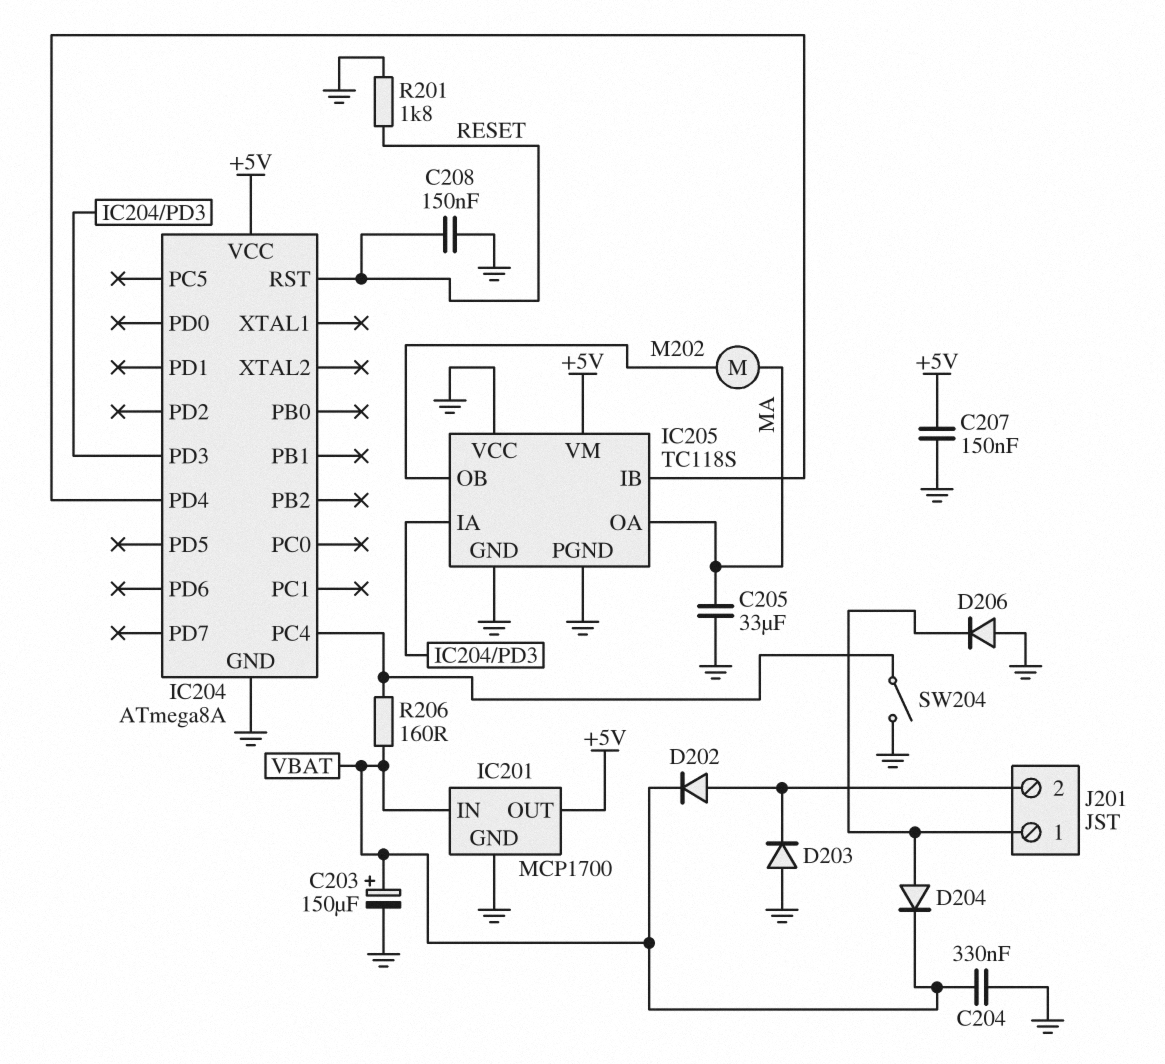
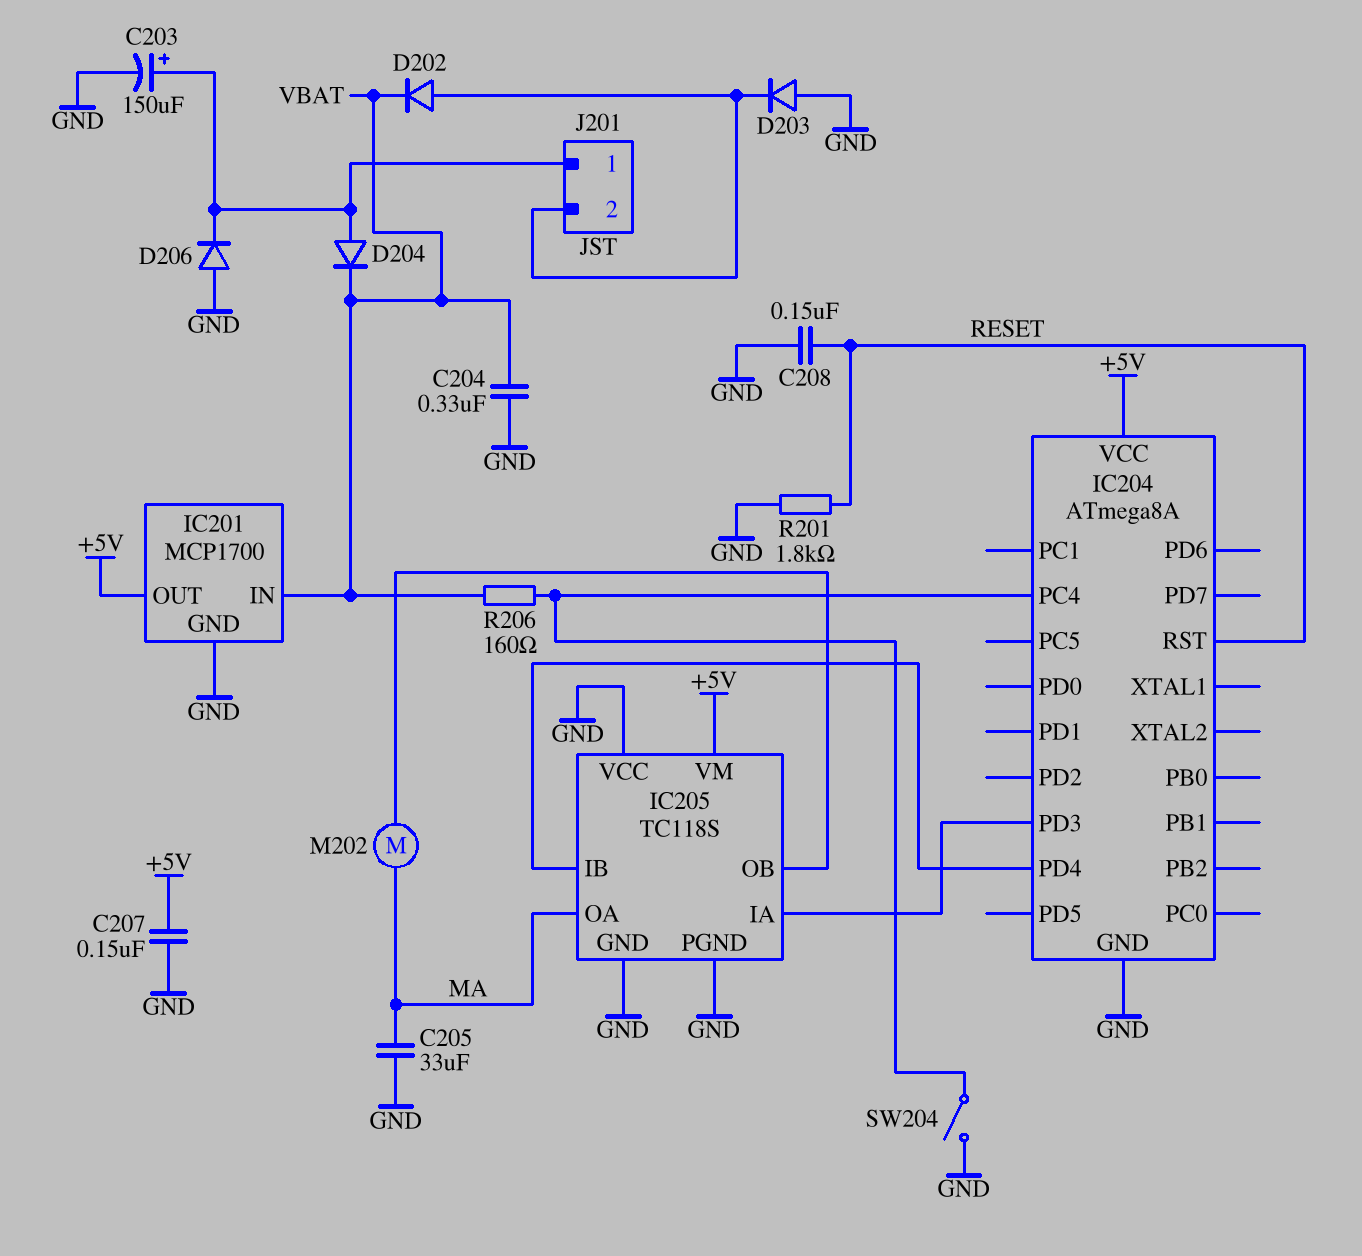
C203: 150uF (plus VBAT, minus GND) -> 150uF (plus J201/1, minus GND)

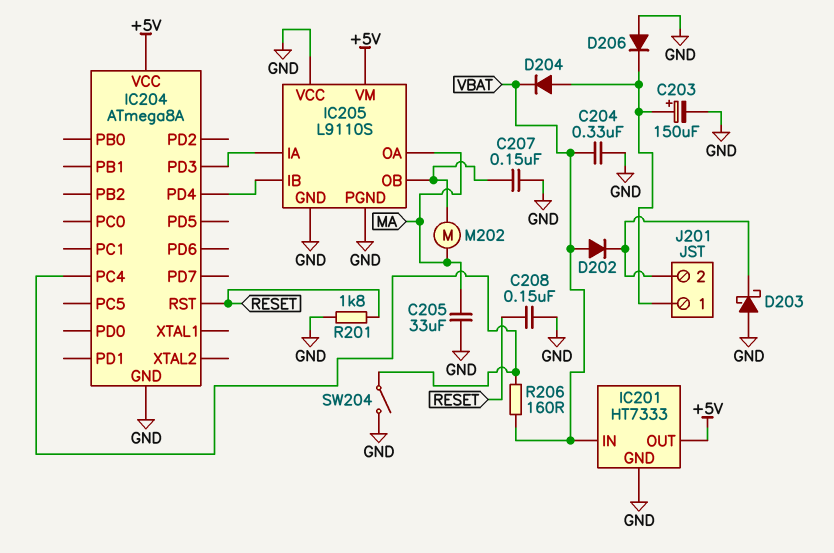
C207: 150nF (+5V, GND) -> 150nF (GND, IC205/OB)
D202: diode (A J201/2, K VBAT) -> diode (A VBAT, K J201/2)
D203: diode (A GND, K J201/2) -> schottky (A GND, K J201/2)
IC201: MCP1700 -> HT7333
IC205: TC118S -> L9110S

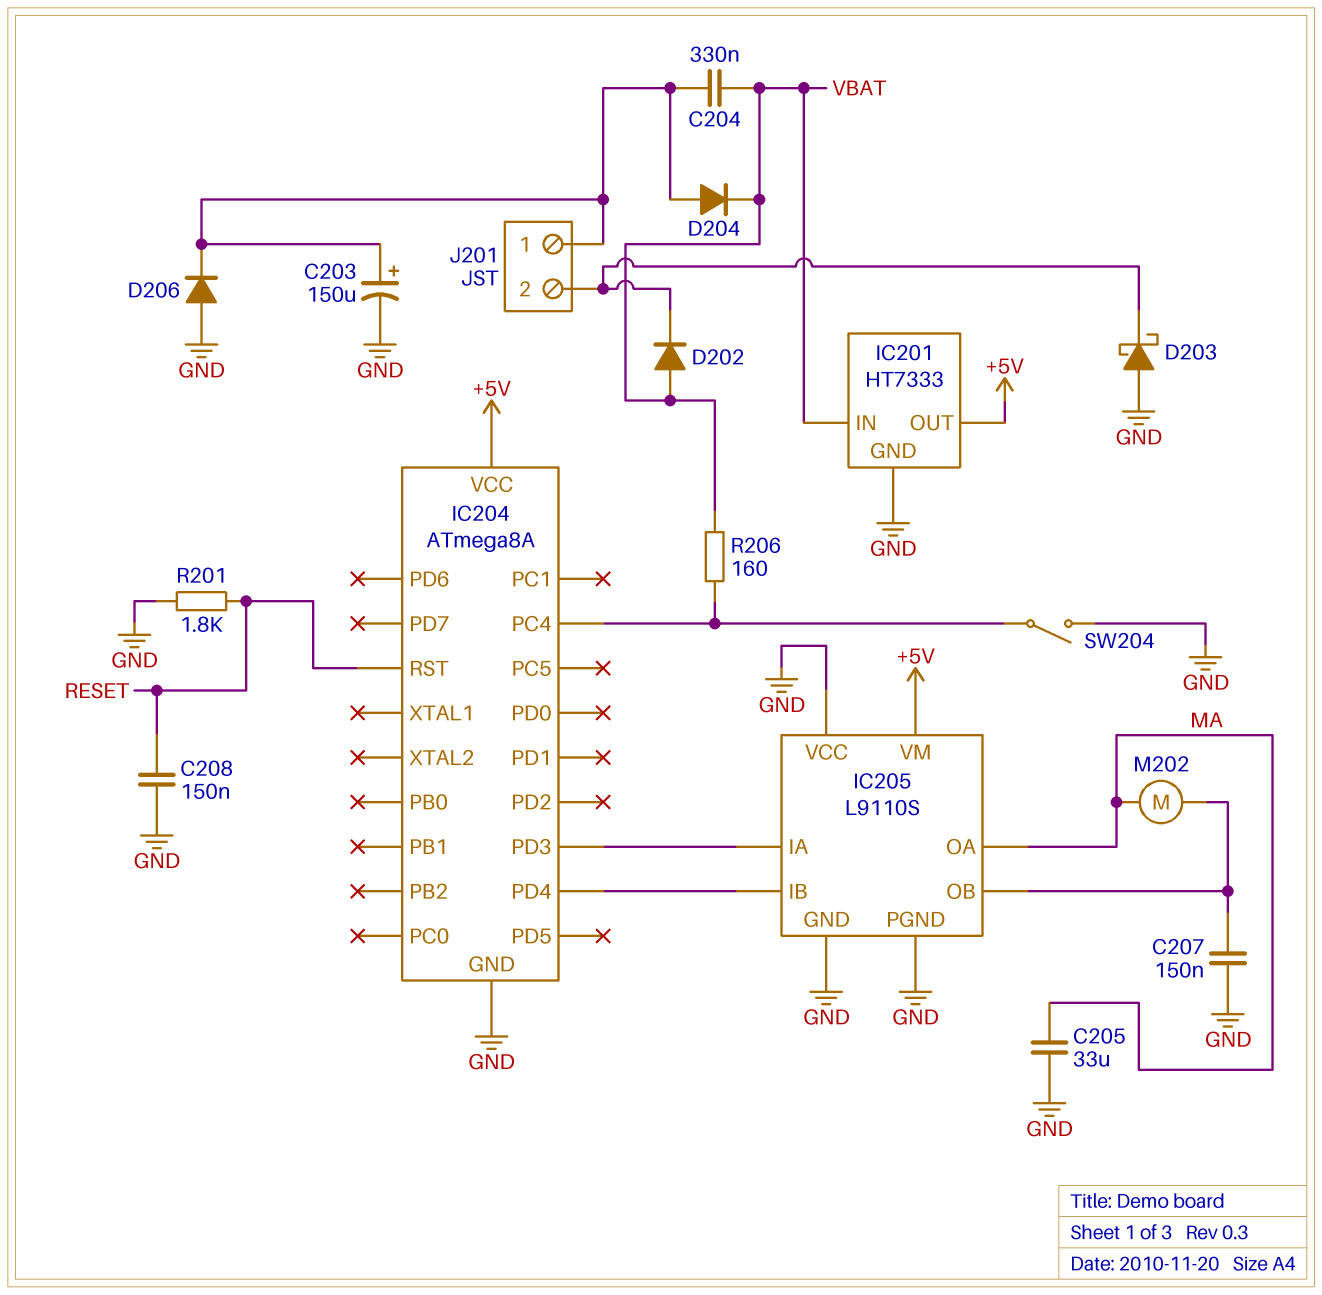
C204: 330nF (GND, VBAT) -> 330nF (J201/1, VBAT)

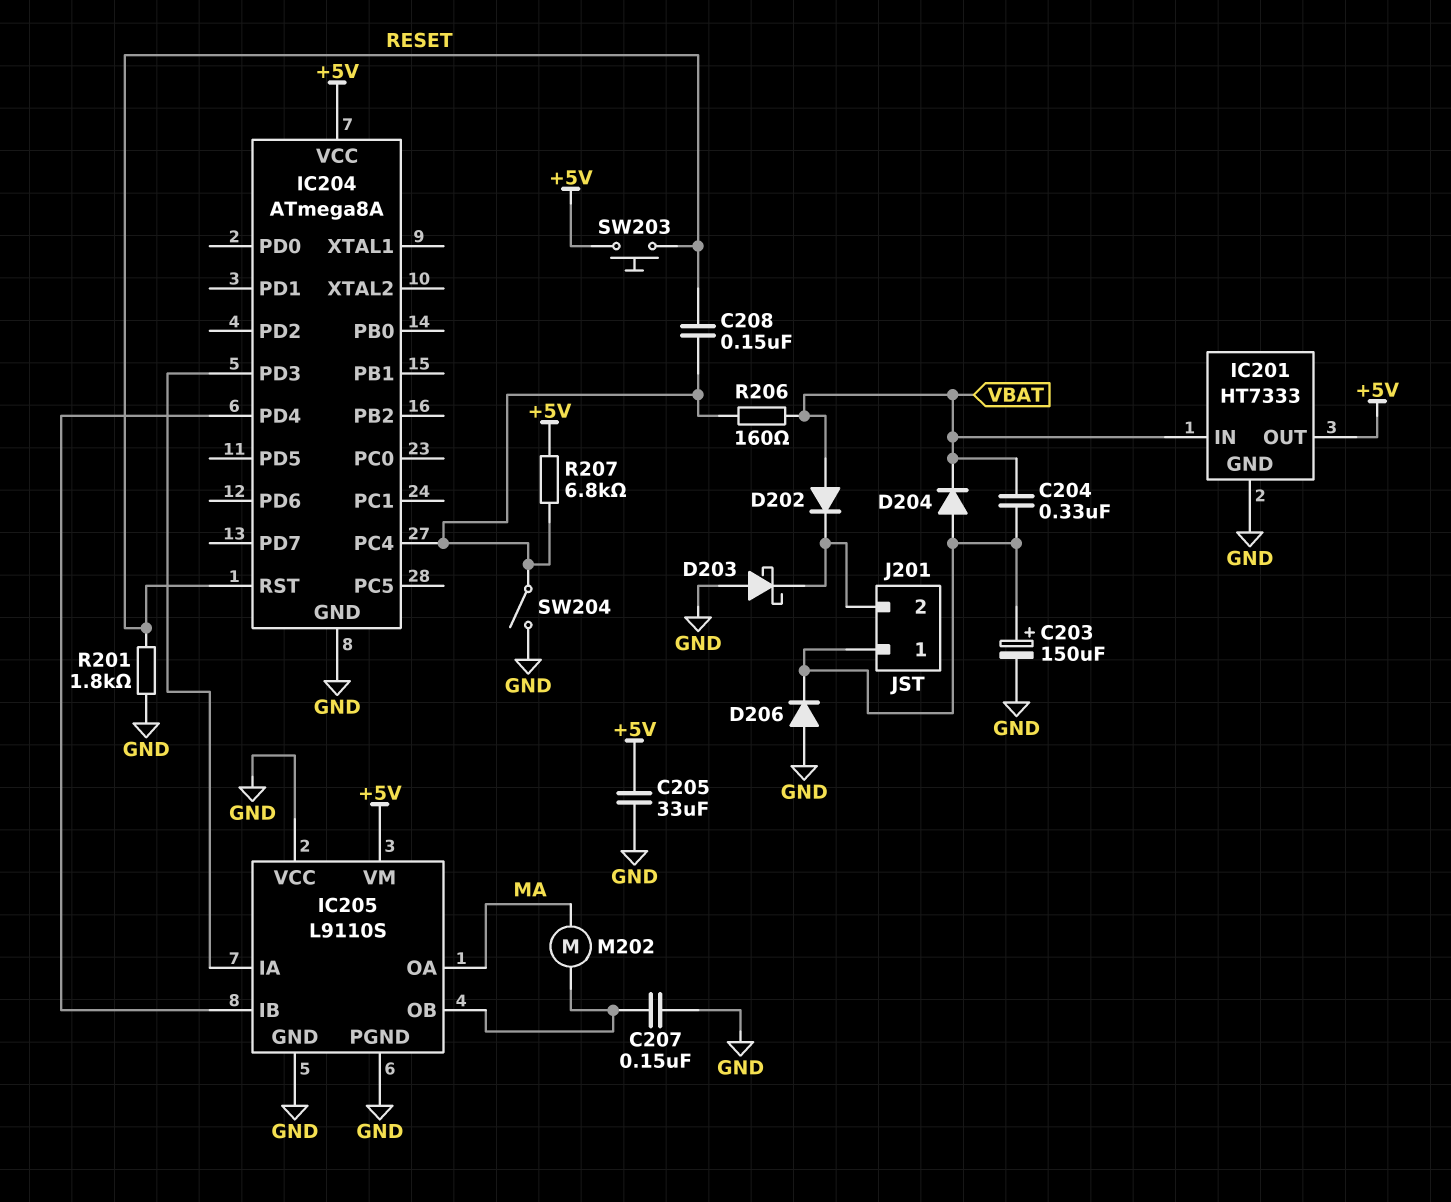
C205: 33uF (GND, MA) -> 33uF (+5V, GND)
C208: 150nF (GND, RESET) -> 150nF (IC204/PC4, RESET)
R207: none -> 6.8k (+5V, IC204/PC4)
SW203: none -> button (+5V, RESET)

